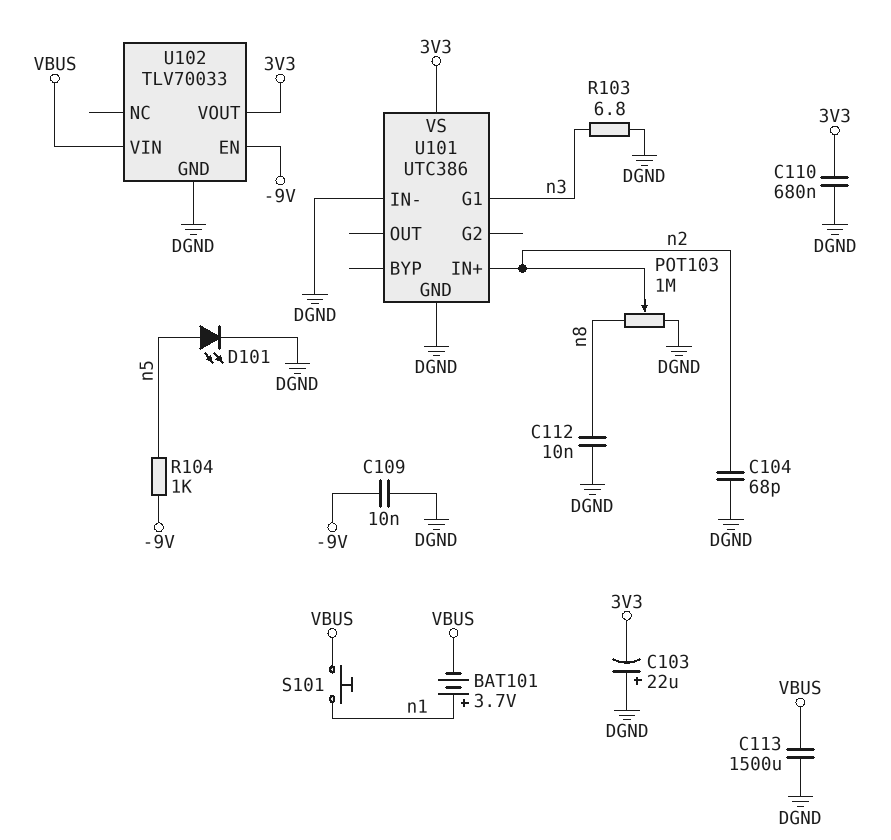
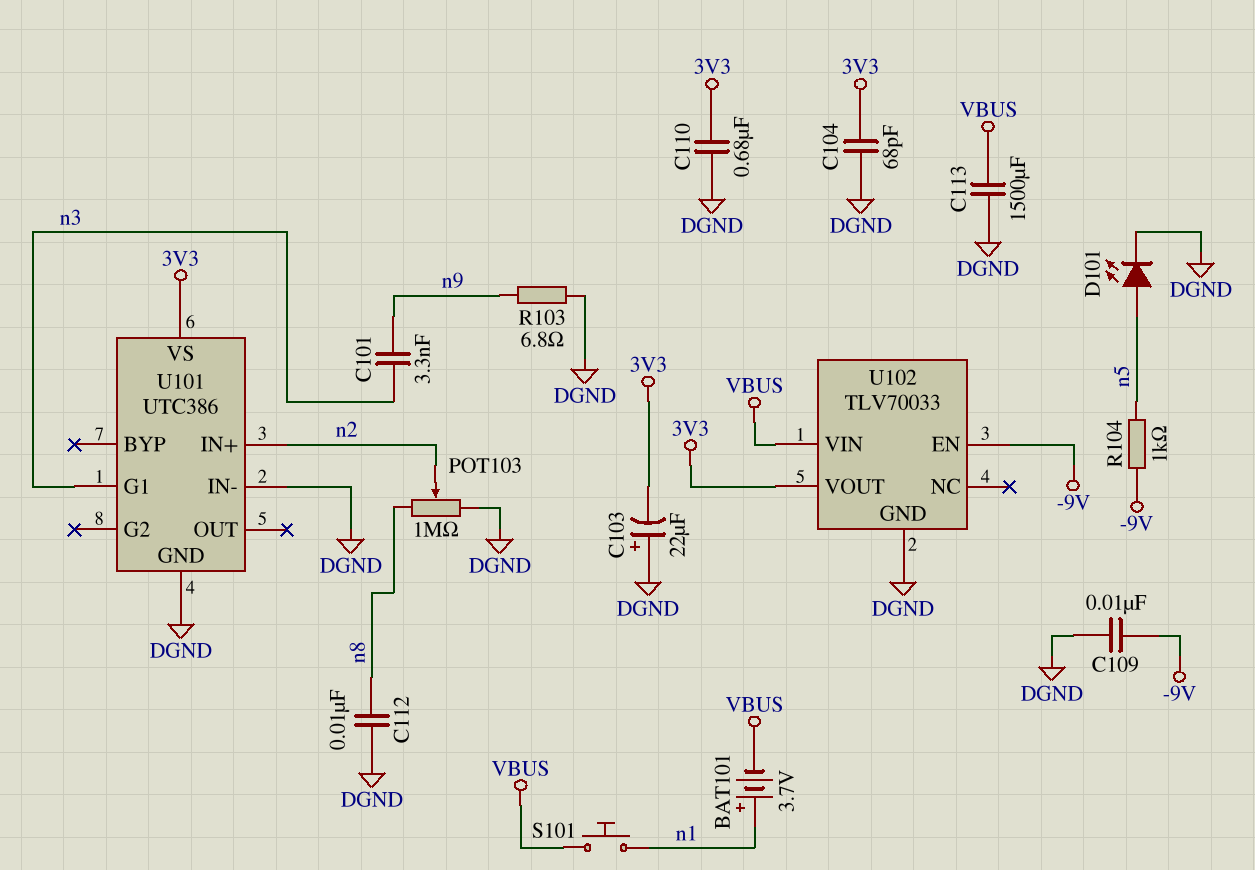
C101: none -> 3.3nF (n3, n9)
C104: 68pF (DGND, n2) -> 68pF (3V3, DGND)
R103: 6.8 (DGND, n3) -> 6.8 (DGND, n9)

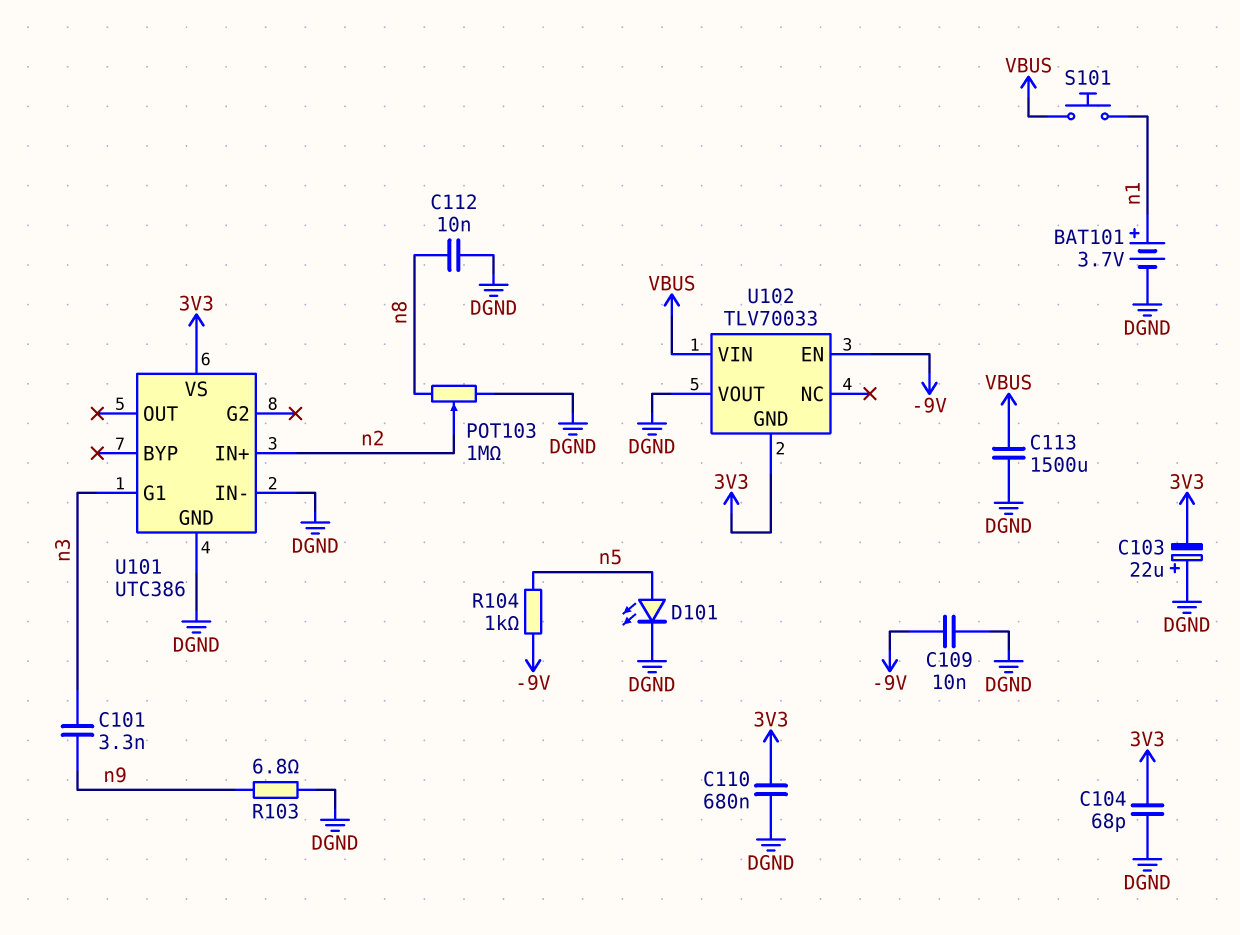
BAT101: 3.7V (plus n1, minus VBUS) -> 3.7V (plus n1, minus DGND)
U102 pin GND: DGND -> 3V3
U102 pin VOUT: 3V3 -> DGND

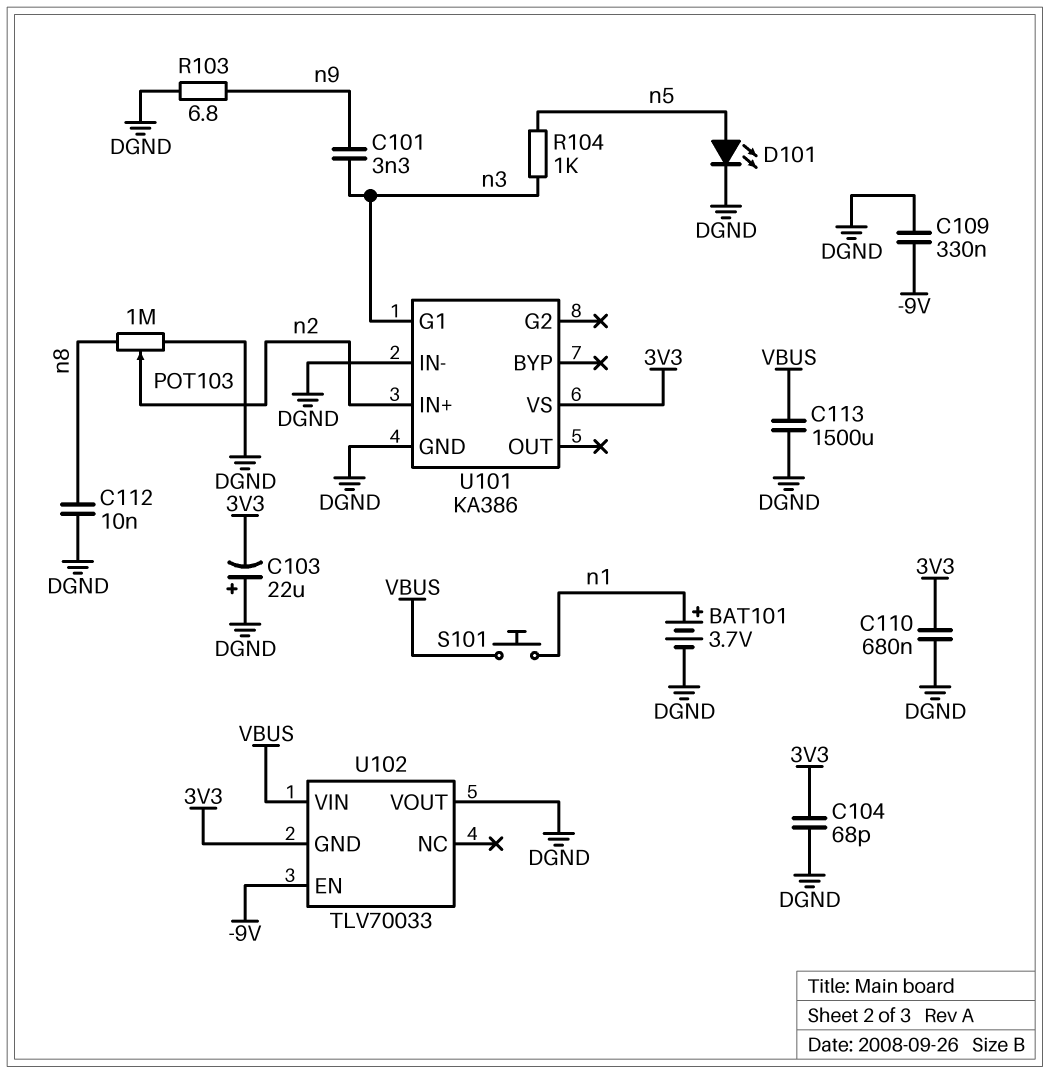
C109: 10nF (-9V, DGND) -> 330nF (-9V, DGND)
R104: 1k (-9V, n5) -> 1k (n3, n5)
U101: UTC386 -> KA386

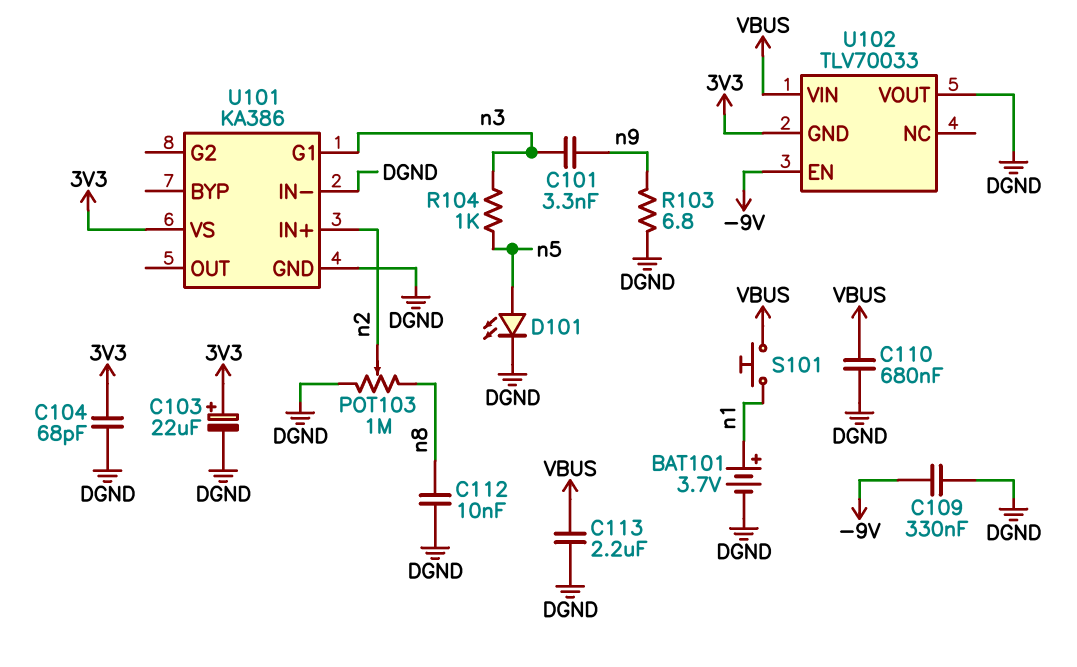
C103: 22uF (plus DGND, minus 3V3) -> 22uF (plus 3V3, minus DGND)
C110: 680nF (3V3, DGND) -> 680nF (DGND, VBUS)
C113: 1500uF (DGND, VBUS) -> 2.2uF (DGND, VBUS)

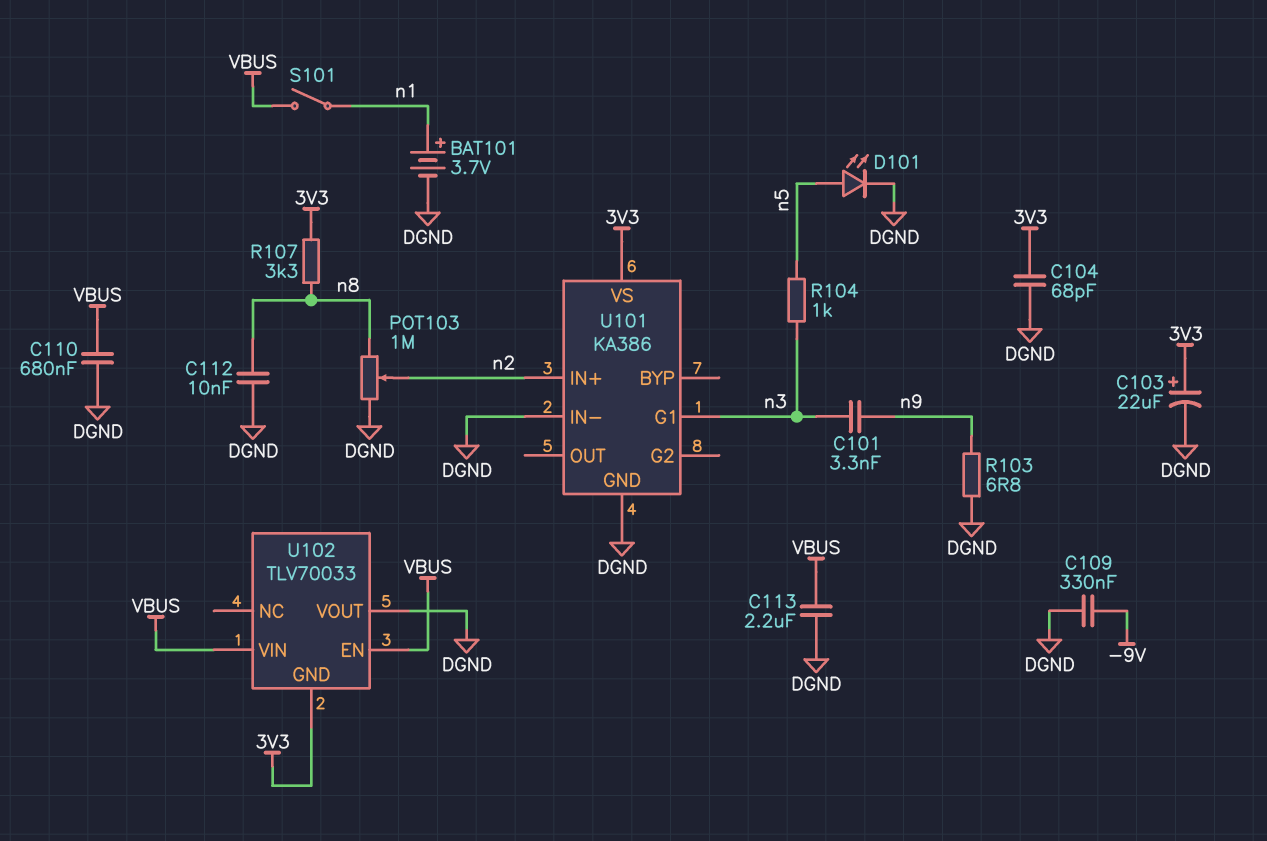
R107: none -> 3.3k (3V3, n8)
S101: button (VBUS, n1) -> switch (VBUS, n1)
U102 pin EN: -9V -> VBUS

